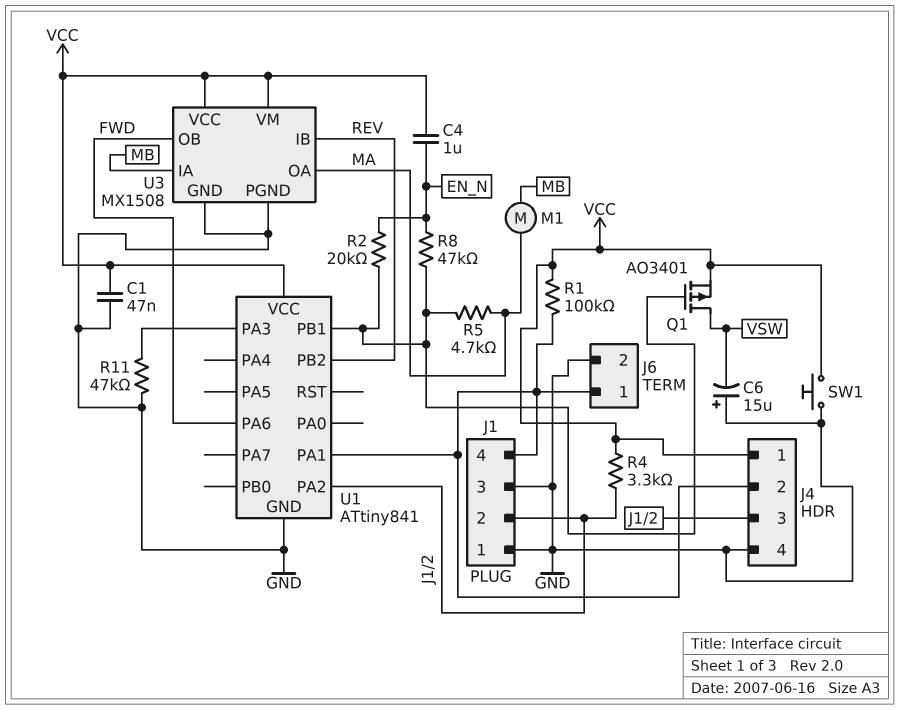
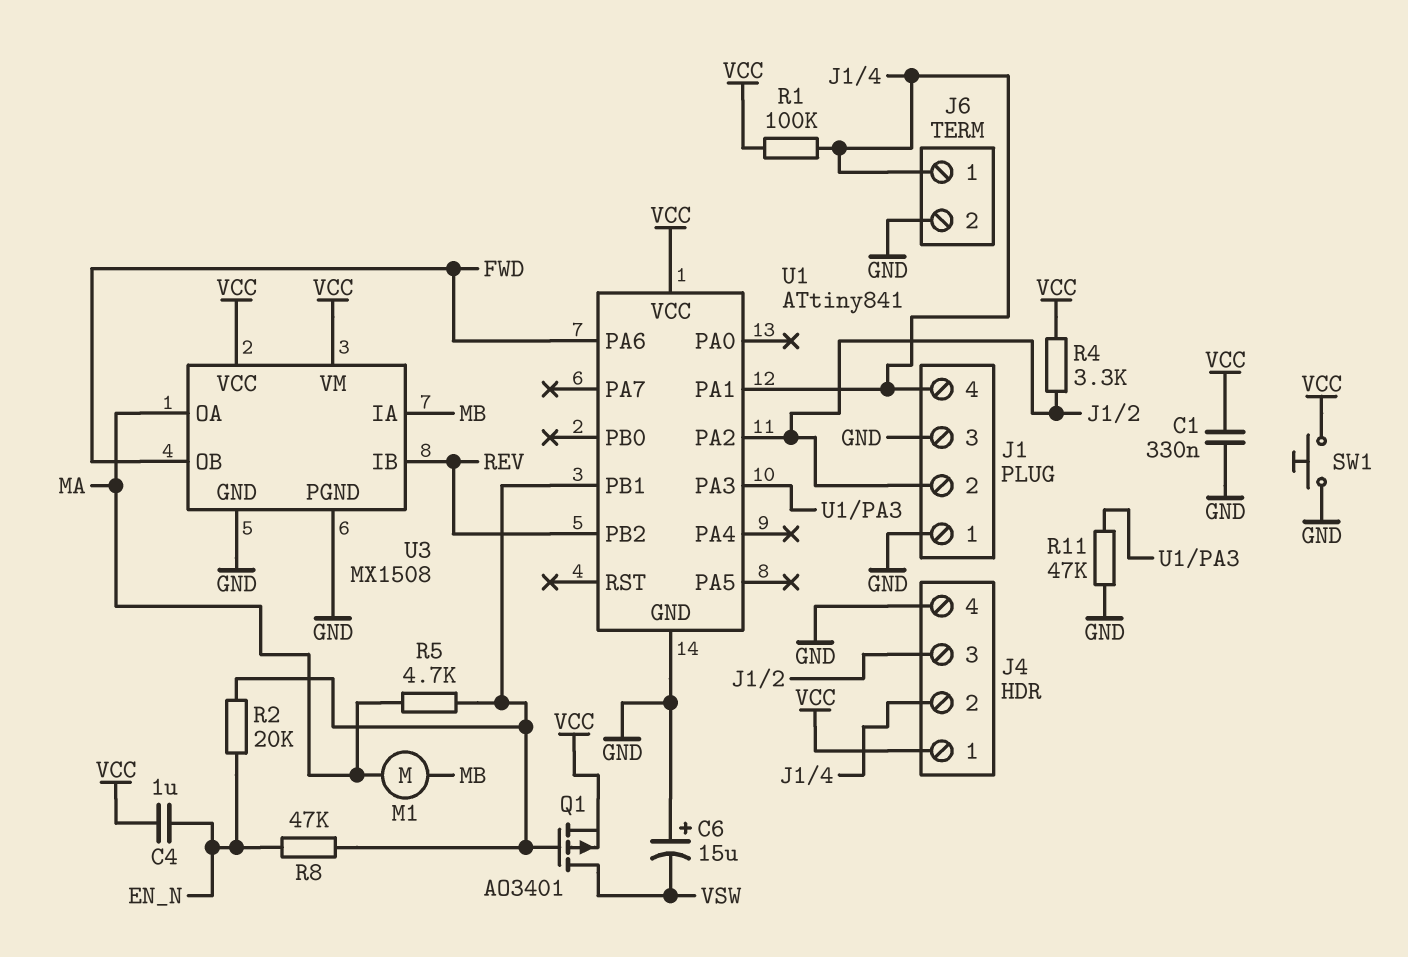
C1: 47nF (GND, VCC) -> 330nF (GND, VCC)

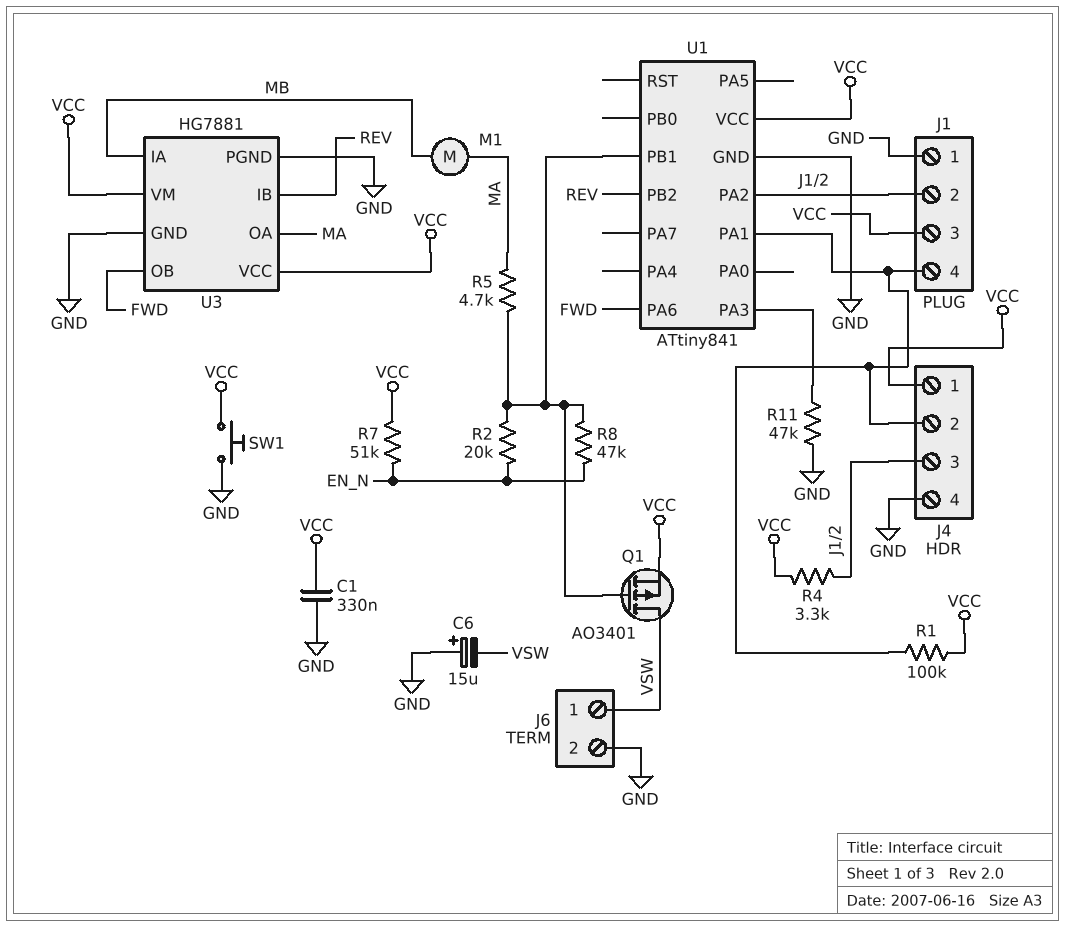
C4: 1uF (EN_N, VCC) -> none
J1 pin 3: GND -> VCC
J6 pin 1: J1/4 -> VSW
R7: none -> 51k (EN_N, VCC)
U3: MX1508 -> HG7881

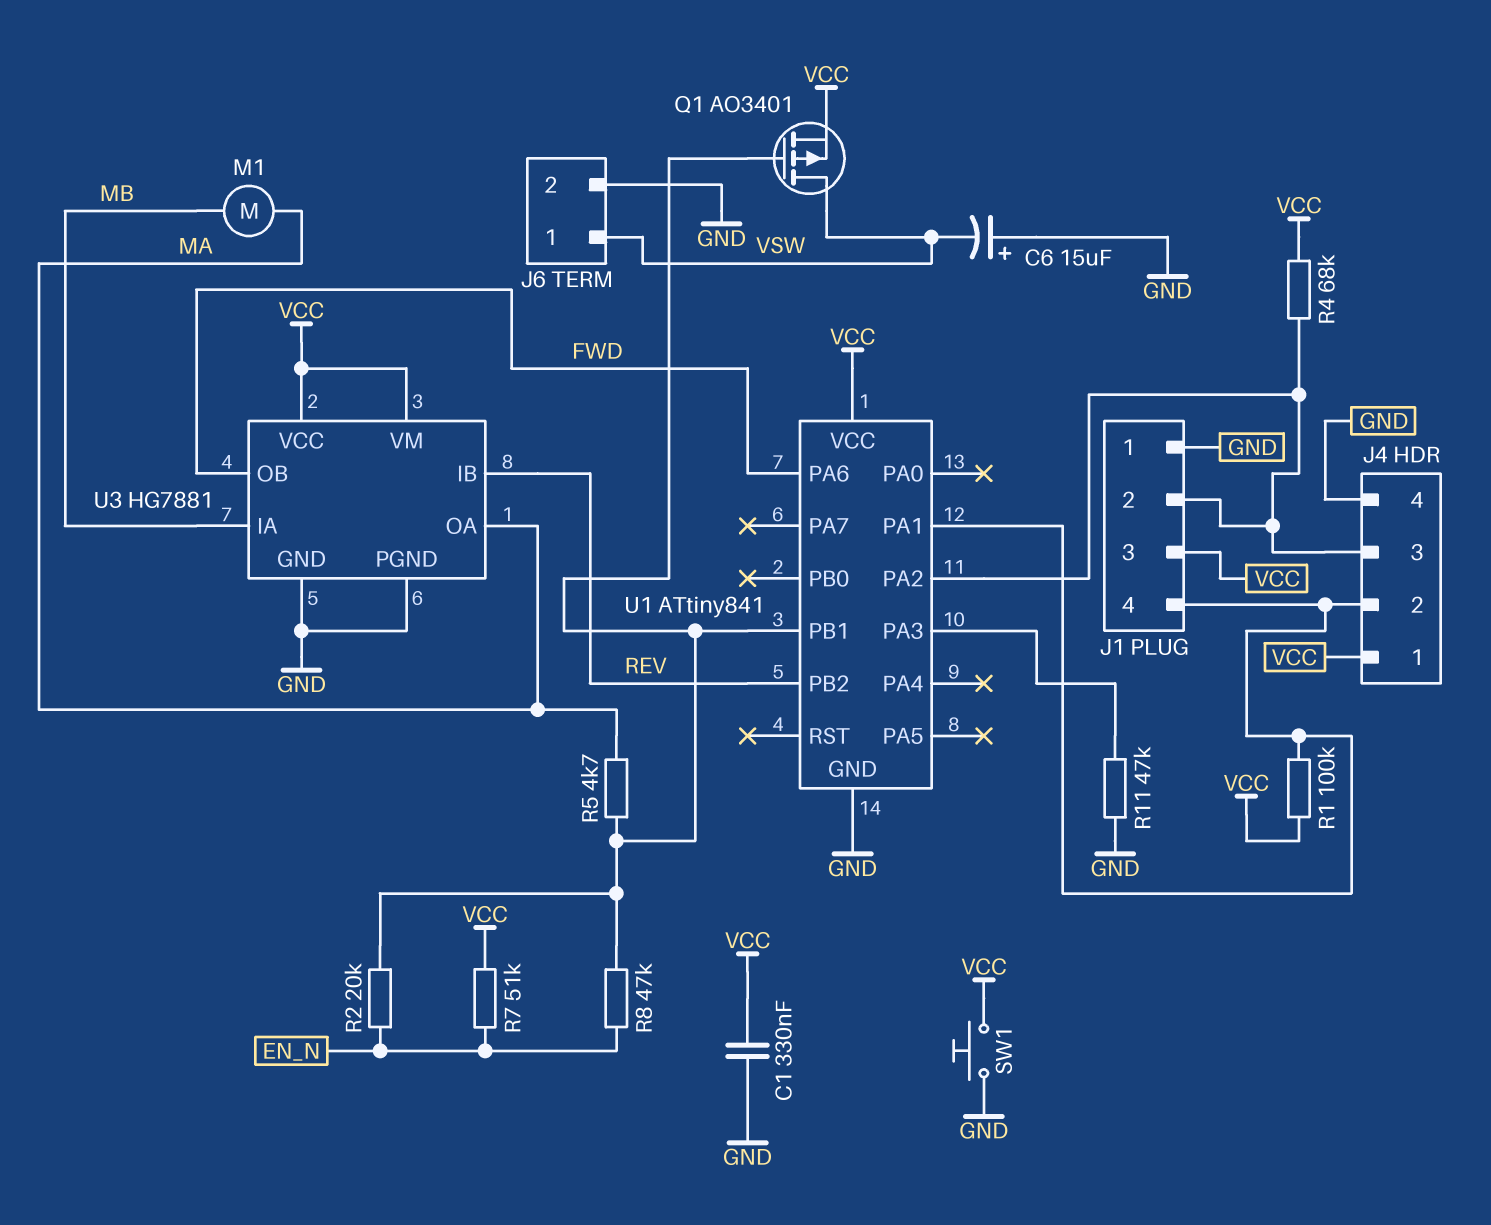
R4: 3.3k (J1/2, VCC) -> 68k (J1/2, VCC)

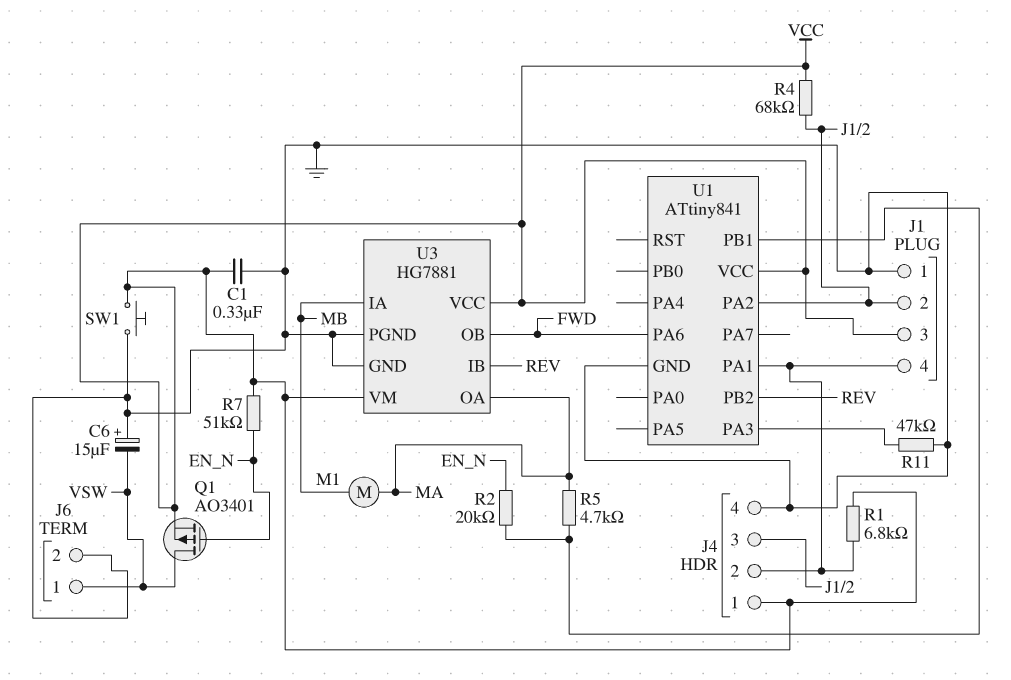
Q1: PMOS AO3401 (G U1/PB1, D VSW, S VCC) -> PMOS AO3401 (G EN_N, D VSW, S VCC)
R1: 100k (J1/4, VCC) -> 6.8k (J1/4, VCC)
R8: 47k (EN_N, U1/PB1) -> none

